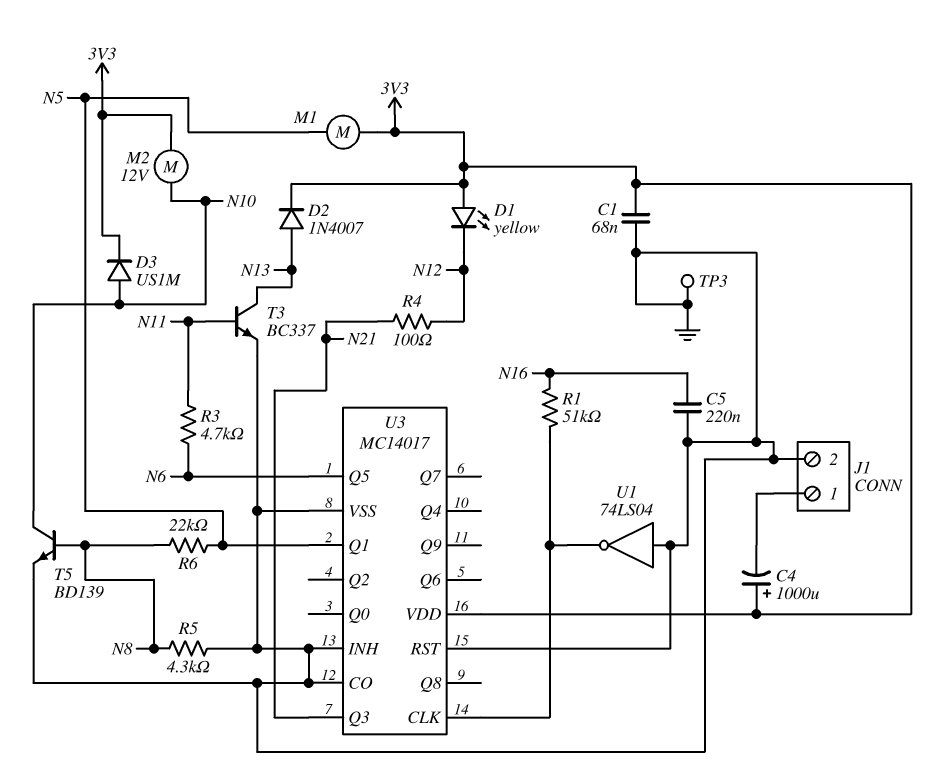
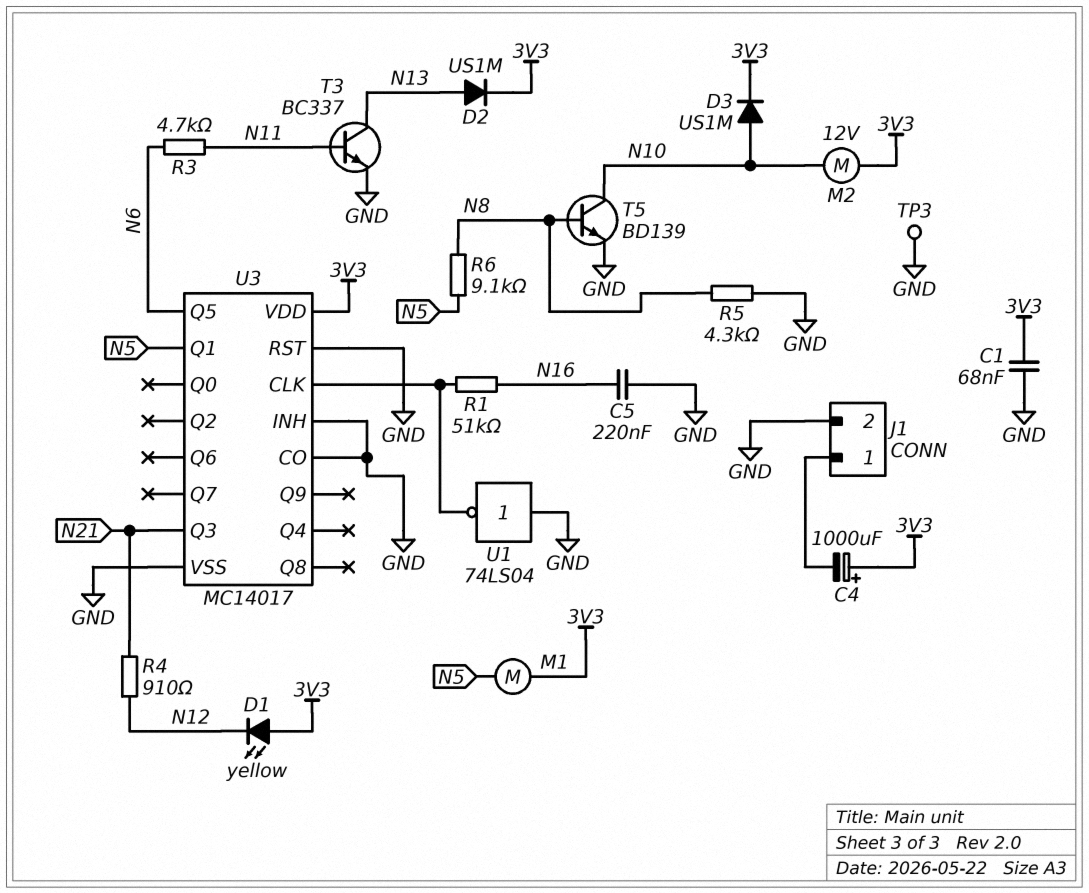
D2: diode 1N4007 (A N13, K 3V3) -> diode US1M (A N13, K 3V3)
R4: 100 (N12, N21) -> 910 (N12, N21)
R6: 22k (N5, N8) -> 9.1k (N5, N8)

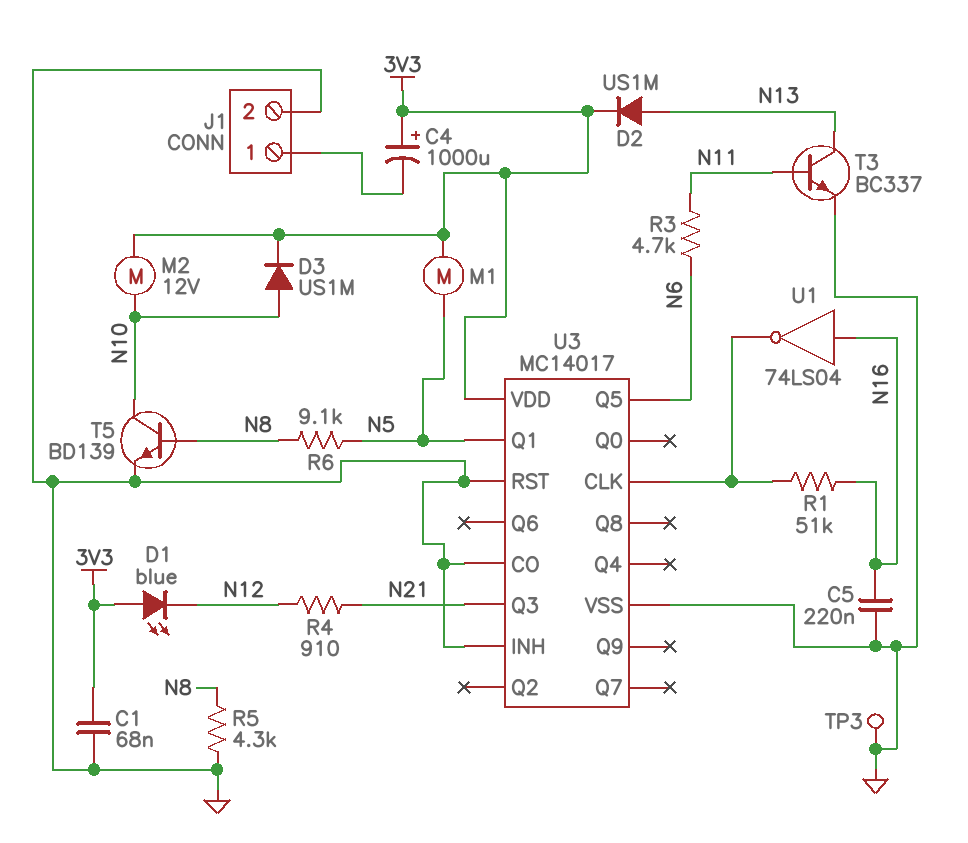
D1: LED yellow (A 3V3, K N12) -> LED blue (A 3V3, K N12)
U1: NOT 74LS04 (in GND, out U3/CLK) -> NOT 74LS04 (in N16, out U3/CLK)

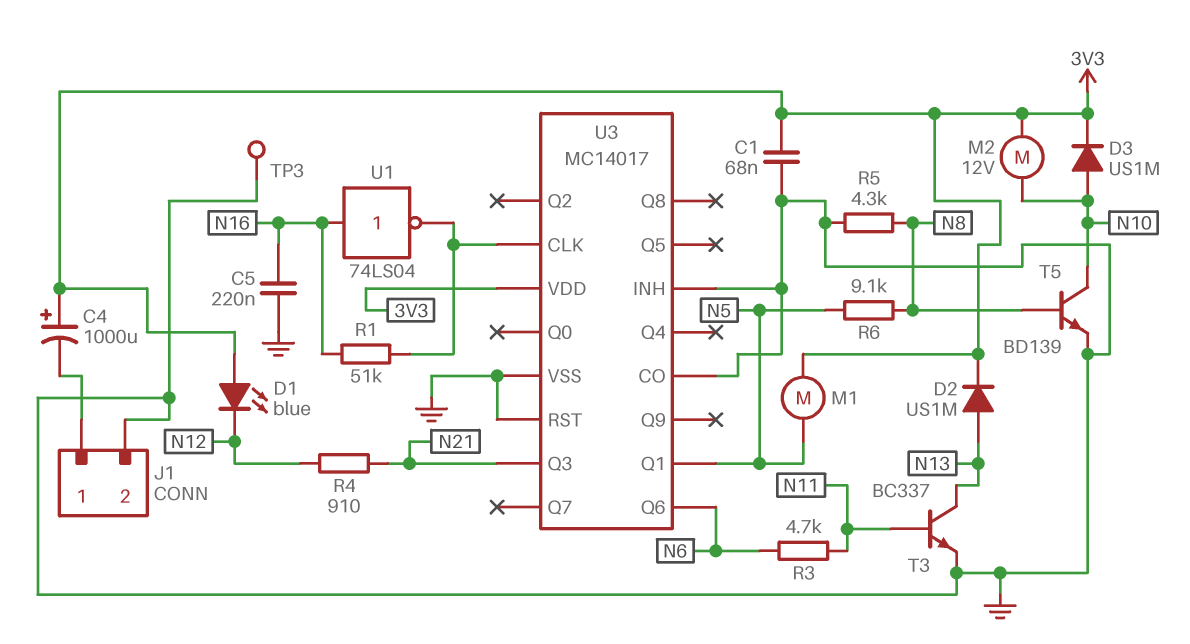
U3 pin Q5: N6 -> none
U3 pin Q6: none -> N6

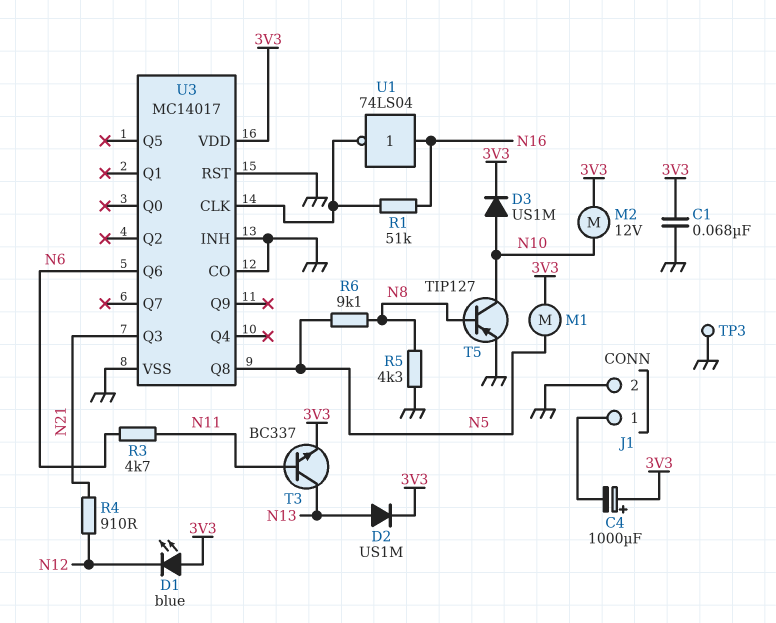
C5: 220nF (GND, N16) -> none
T3: NPN BC337 (B N11, C N13, E GND) -> NPN BC337 (B N11, C N13, E 3V3)
T5: NPN BD139 (B N8, C N10, E GND) -> PNP TIP127 (B N8, C N10, E GND)
U3 pin Q1: N5 -> none
U3 pin Q8: none -> N5

